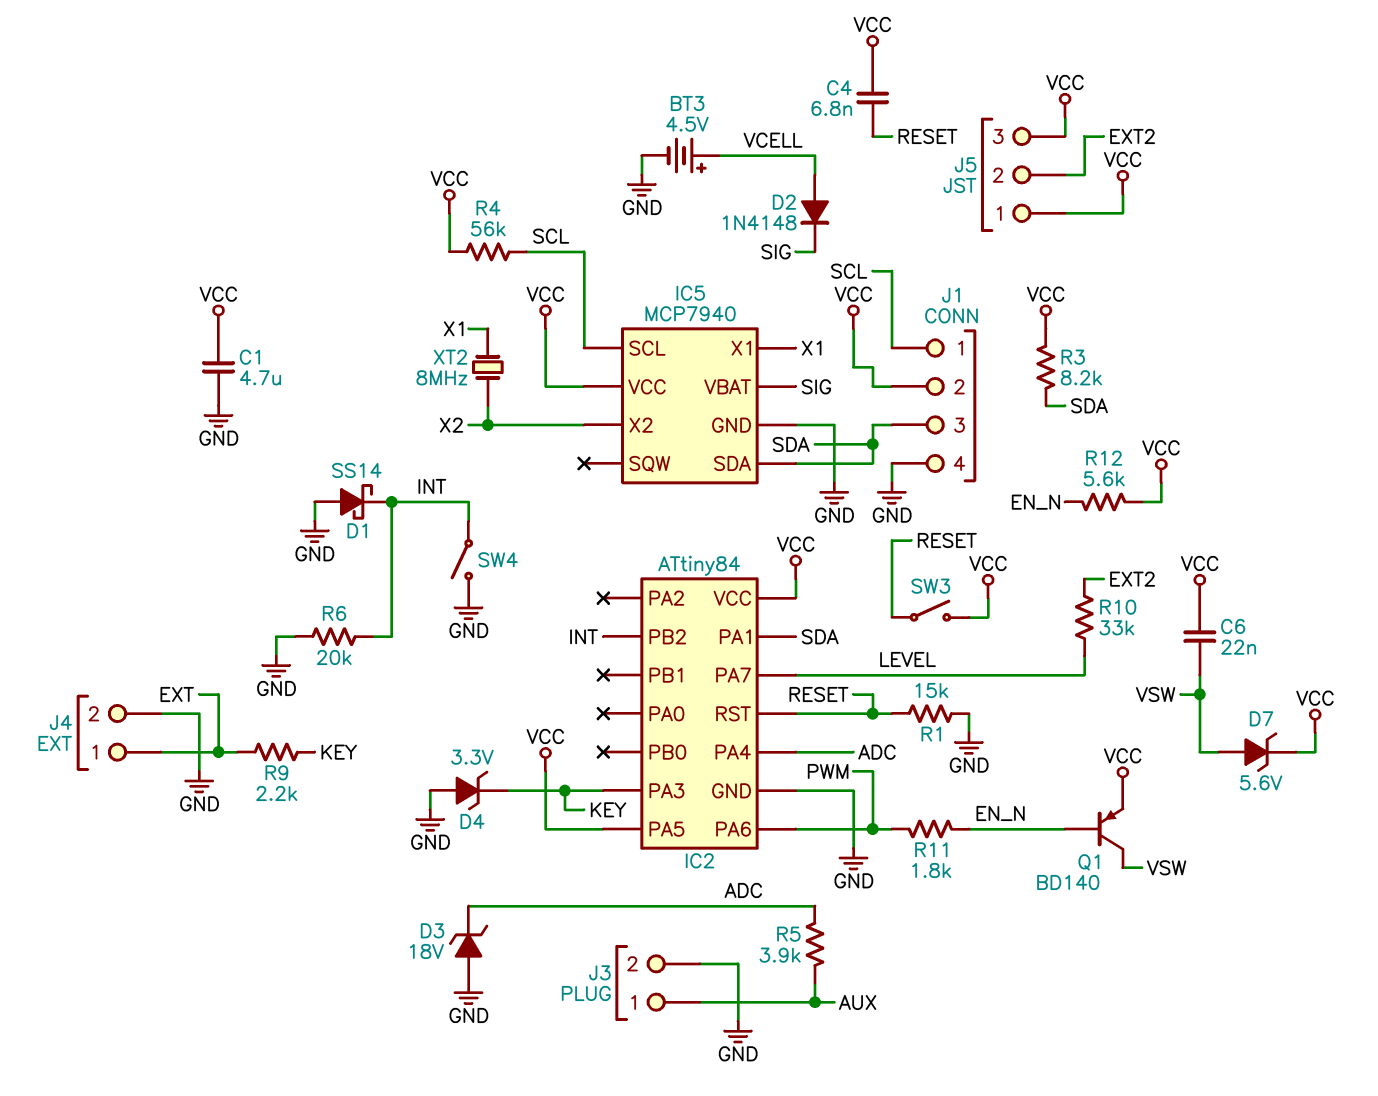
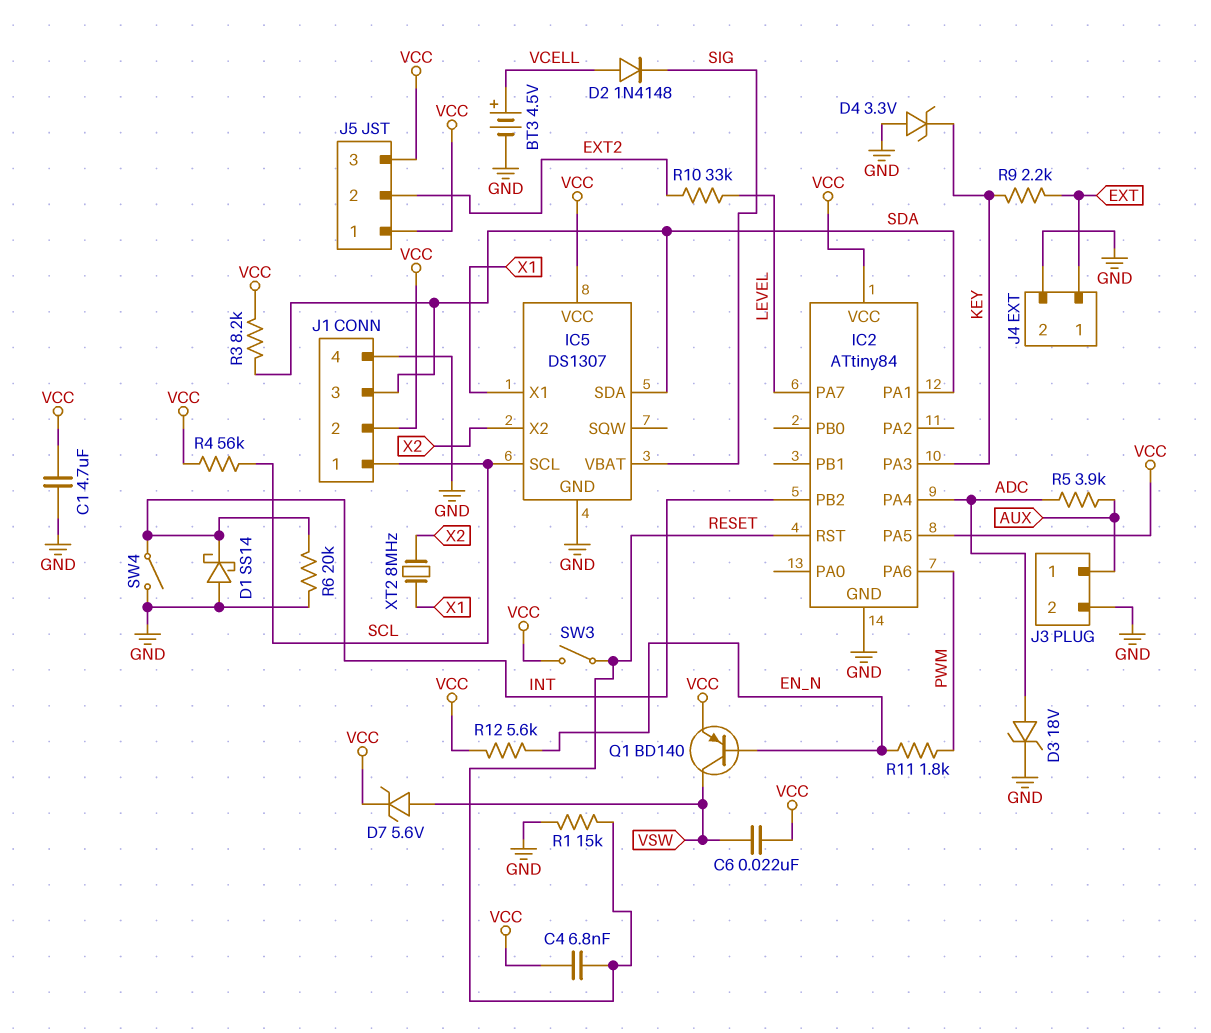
D3: zener 18V (A GND, K ADC) -> zener 18V (A ADC, K GND)
IC5: MCP7940 -> DS1307

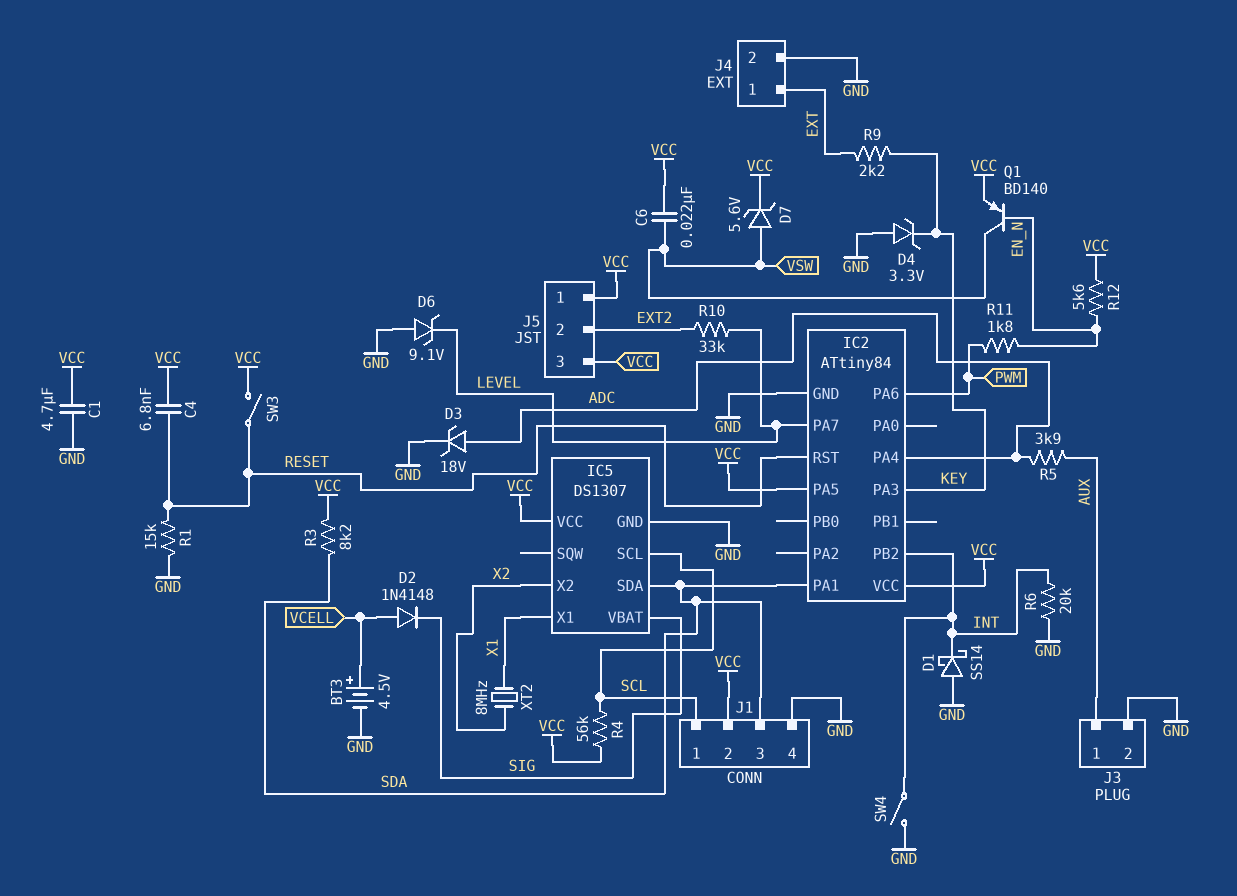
D6: none -> zener 9.1V (A GND, K LEVEL)

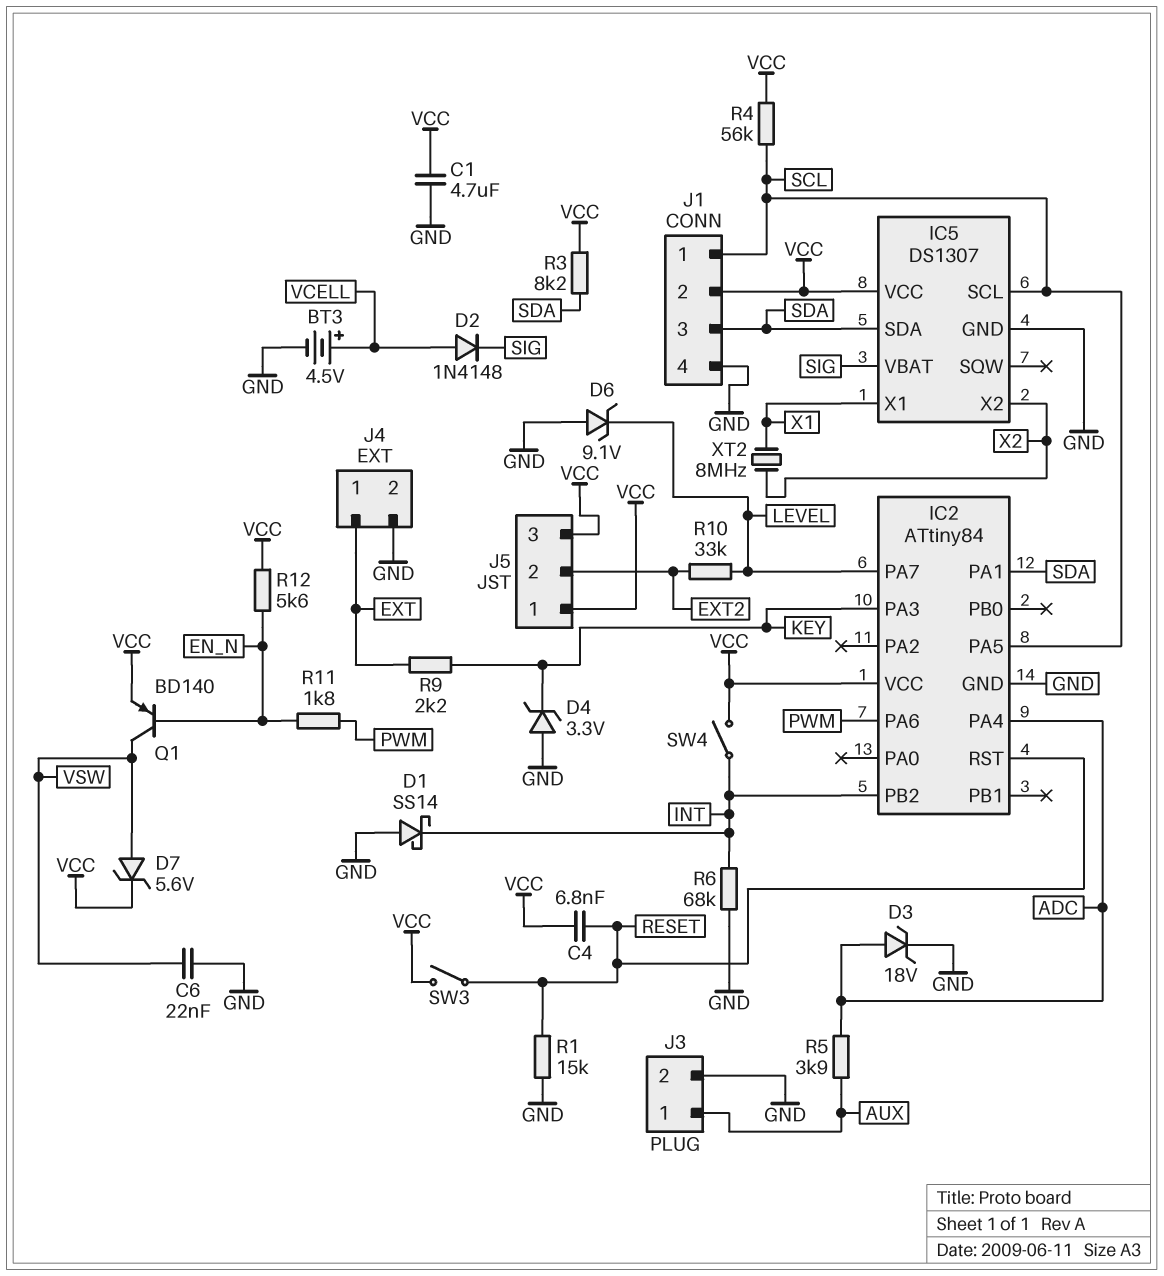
C6: 22nF (VCC, VSW) -> 22nF (GND, VSW)
IC2 pin PA5: VCC -> SCL
R6: 20k (GND, INT) -> 68k (GND, INT)
SW4: switch (GND, INT) -> switch (INT, VCC)

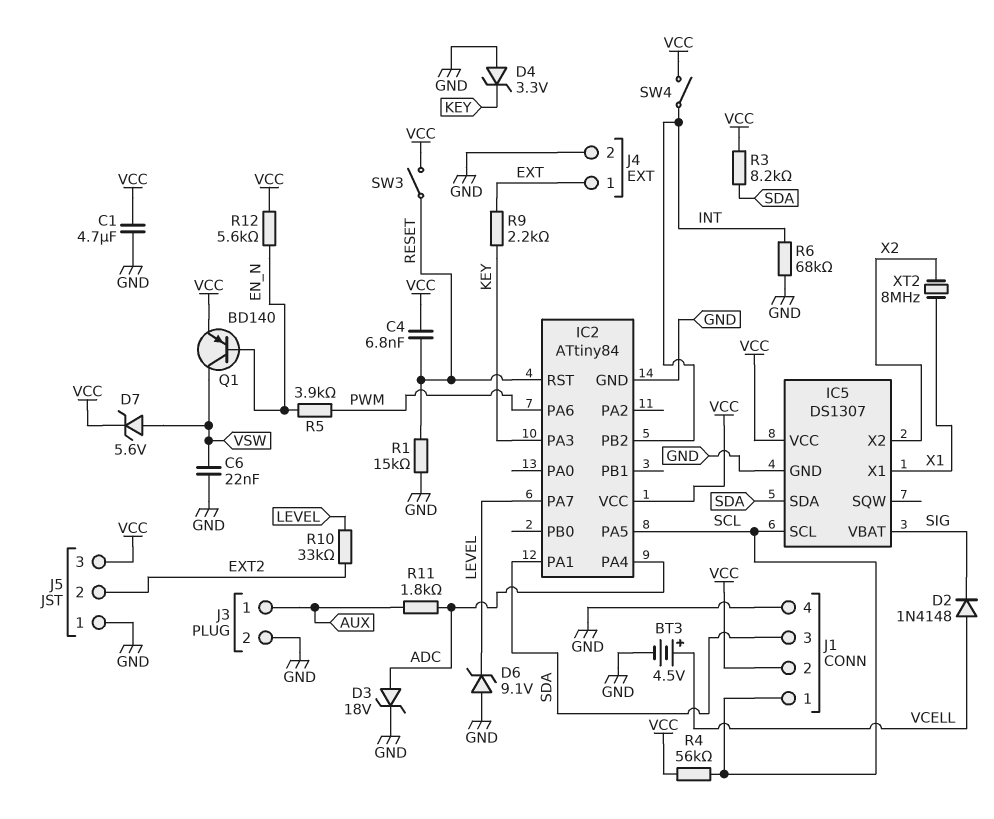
D1: schottky SS14 (A GND, K INT) -> none
J5 pin 1: VCC -> GND
R5: 3.9k (ADC, AUX) -> 3.9k (EN_N, PWM)
R11: 1.8k (EN_N, PWM) -> 1.8k (ADC, AUX)

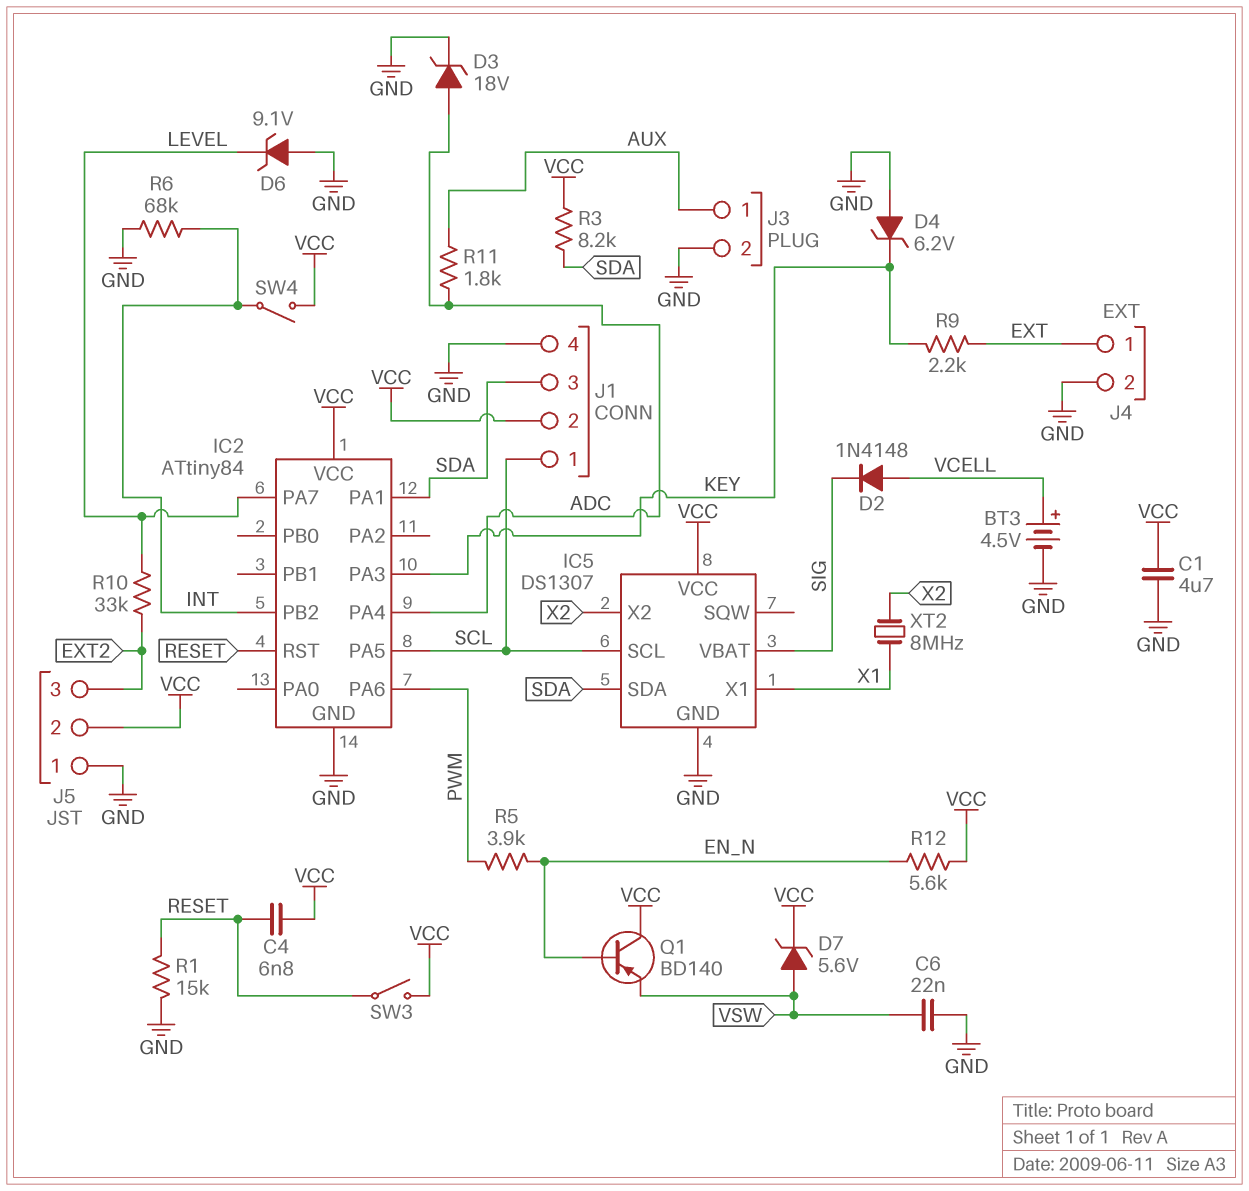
D4: zener 3.3V (A GND, K KEY) -> zener 6.2V (A GND, K KEY)
J5 pin 2: EXT2 -> VCC
J5 pin 3: VCC -> EXT2
Q1: PNP BD140 (B EN_N, C VSW, E VCC) -> PNP BD140 (B EN_N, C VCC, E VSW)
R4: 56k (SCL, VCC) -> none

